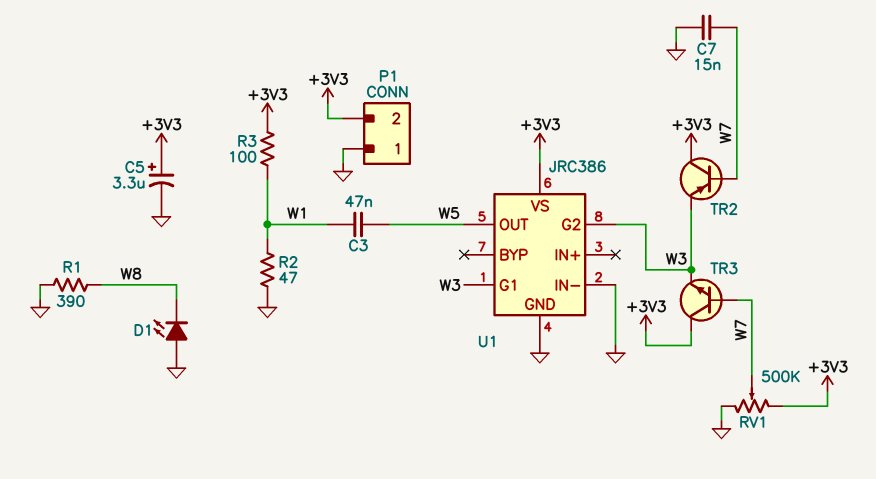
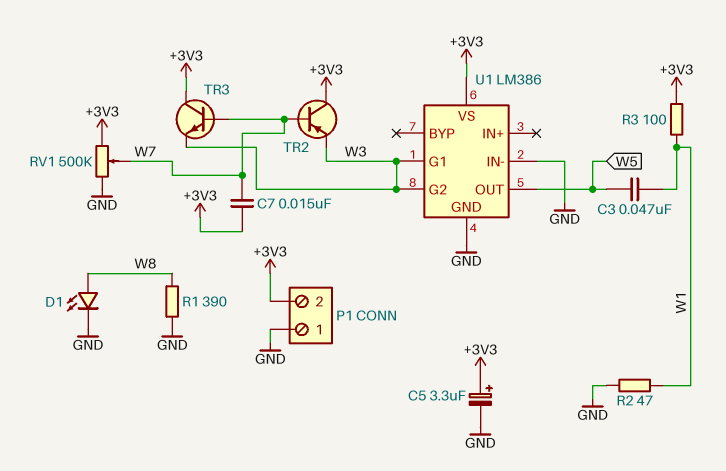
C7: 15nF (GND, W7) -> 15nF (+3V3, W7)
D1: LED (A GND, K W8) -> LED (A W8, K GND)
U1: JRC386 -> LM386

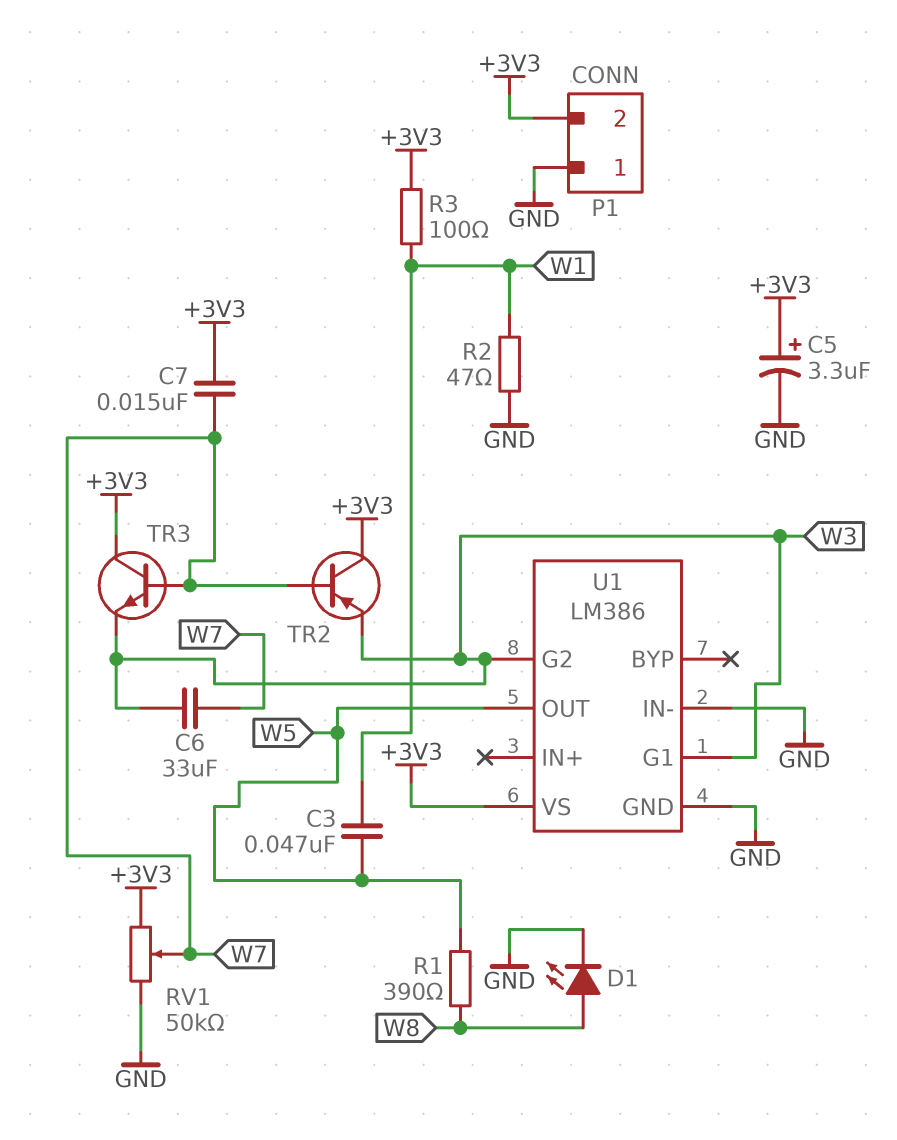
C6: none -> 33uF (W3, W7)
R1: 390 (GND, W8) -> 390 (W5, W8)
RV1: 500k (+3V3, GND, wiper W7) -> 50k (+3V3, GND, wiper W7)

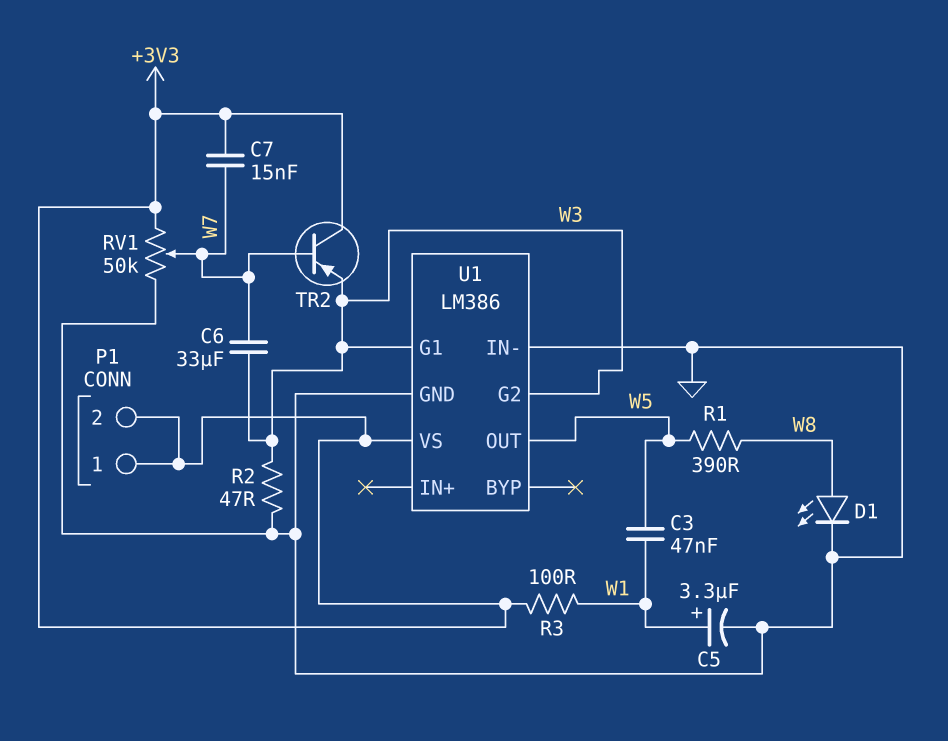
C5: 3.3uF (plus +3V3, minus GND) -> 3.3uF (plus W1, minus GND)
P1 pin 1: GND -> +3V3
R2: 47 (GND, W1) -> 47 (GND, W3)
TR3: NPN (B W7, C +3V3, E W3) -> none

